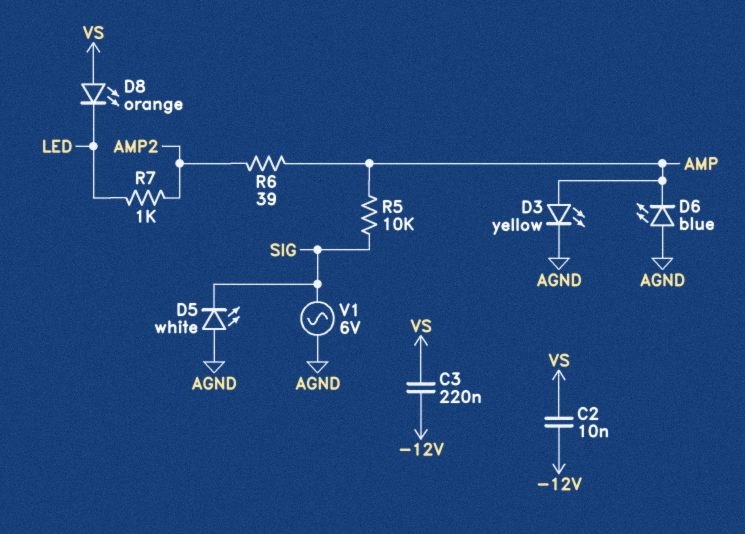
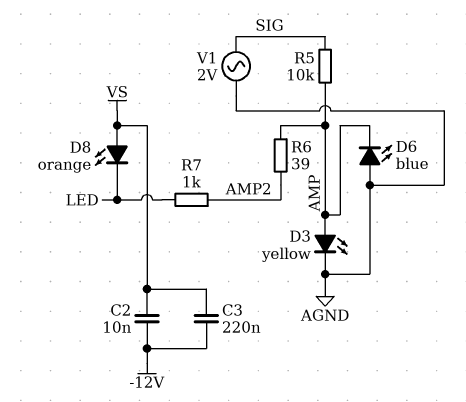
D5: LED white (A AGND, K SIG) -> none
V1: AC 6V (AGND, SIG) -> AC 2V (AGND, SIG)

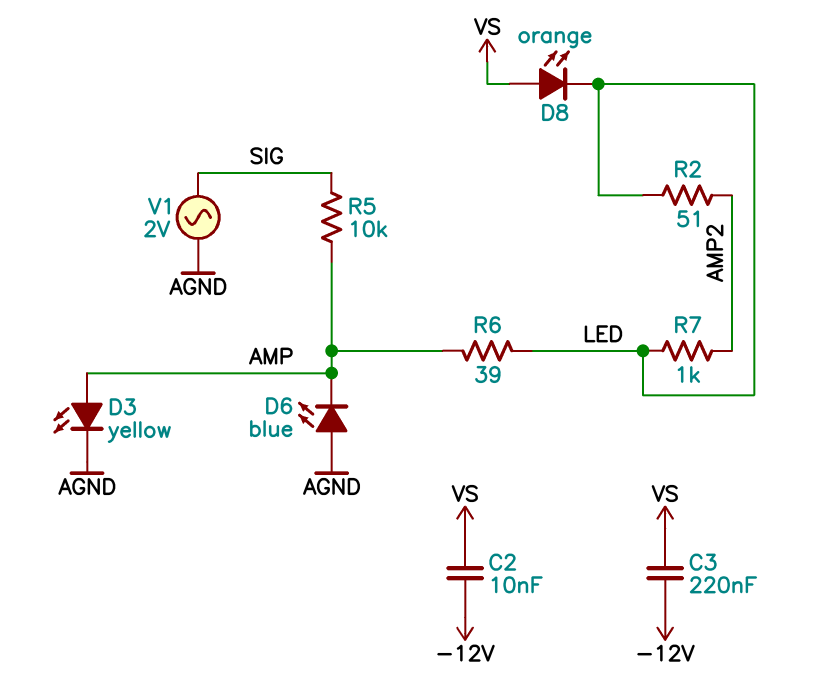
R2: none -> 51 (AMP2, LED)
R6: 39 (AMP, AMP2) -> 39 (AMP, LED)

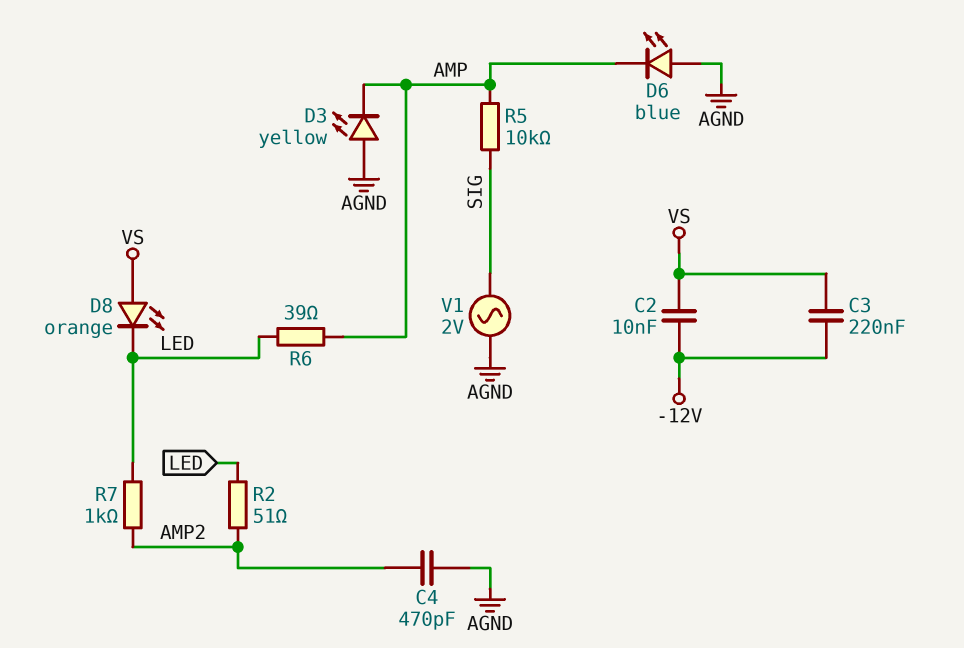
C4: none -> 470pF (AGND, AMP2)
D3: LED yellow (A AMP, K AGND) -> LED yellow (A AGND, K AMP)

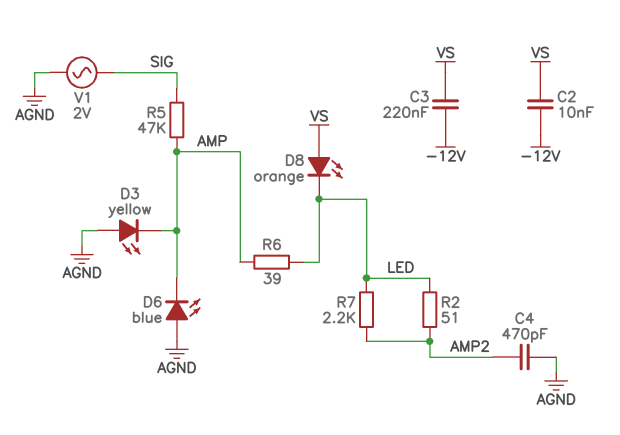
R5: 10k (AMP, SIG) -> 47k (AMP, SIG)
R7: 1k (AMP2, LED) -> 2.2k (AMP2, LED)

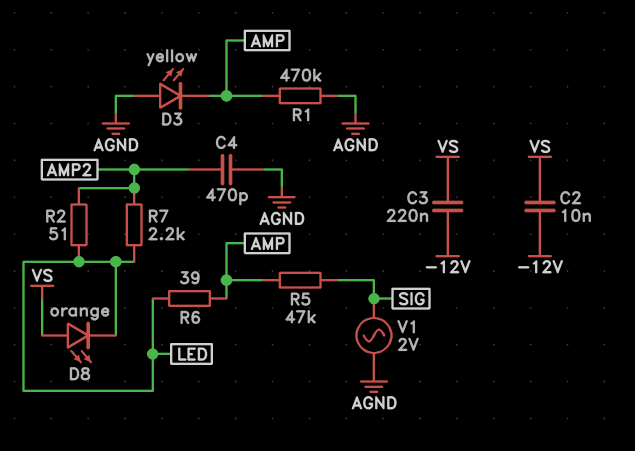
D6: LED blue (A AGND, K AMP) -> none
R1: none -> 470k (AGND, AMP)

